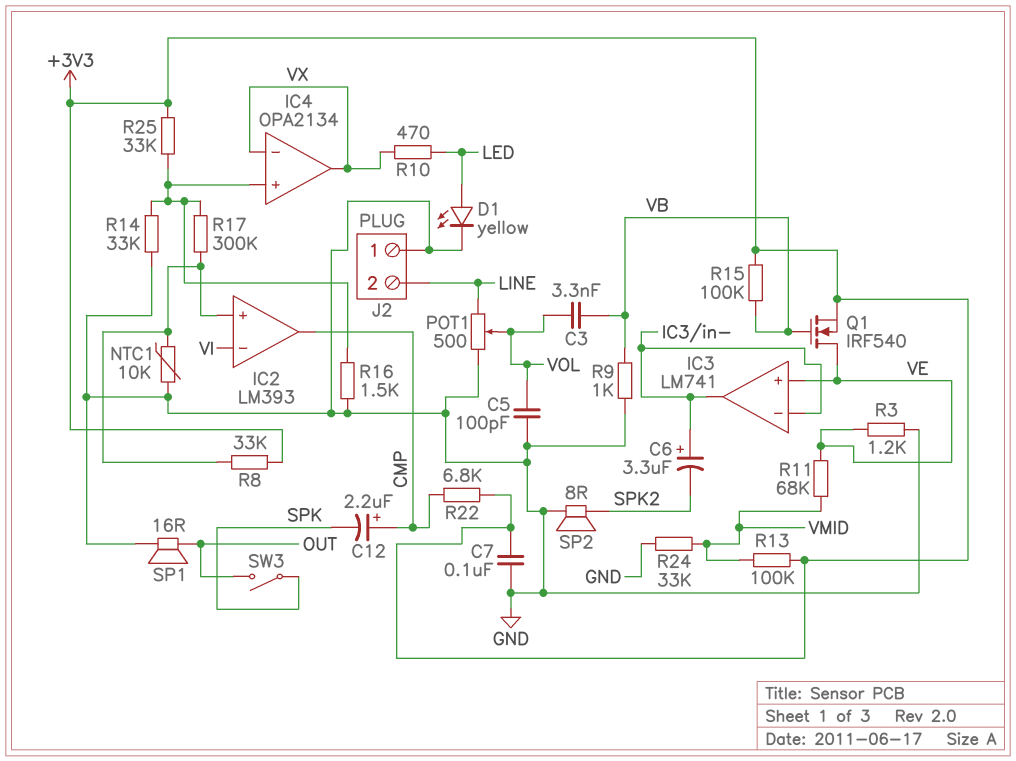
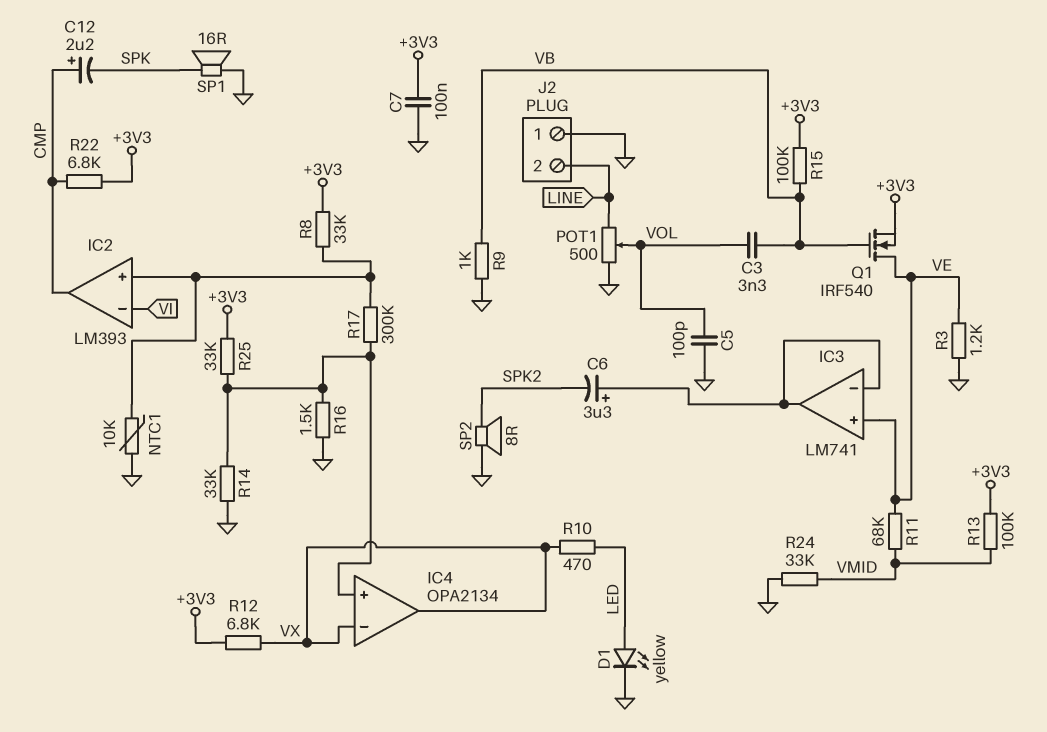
R12: none -> 6.8k (+3V3, VX)
SP1: speaker 16R (GND, OUT) -> speaker 16R (GND, SPK)
SW3: switch (OUT, SPK) -> none

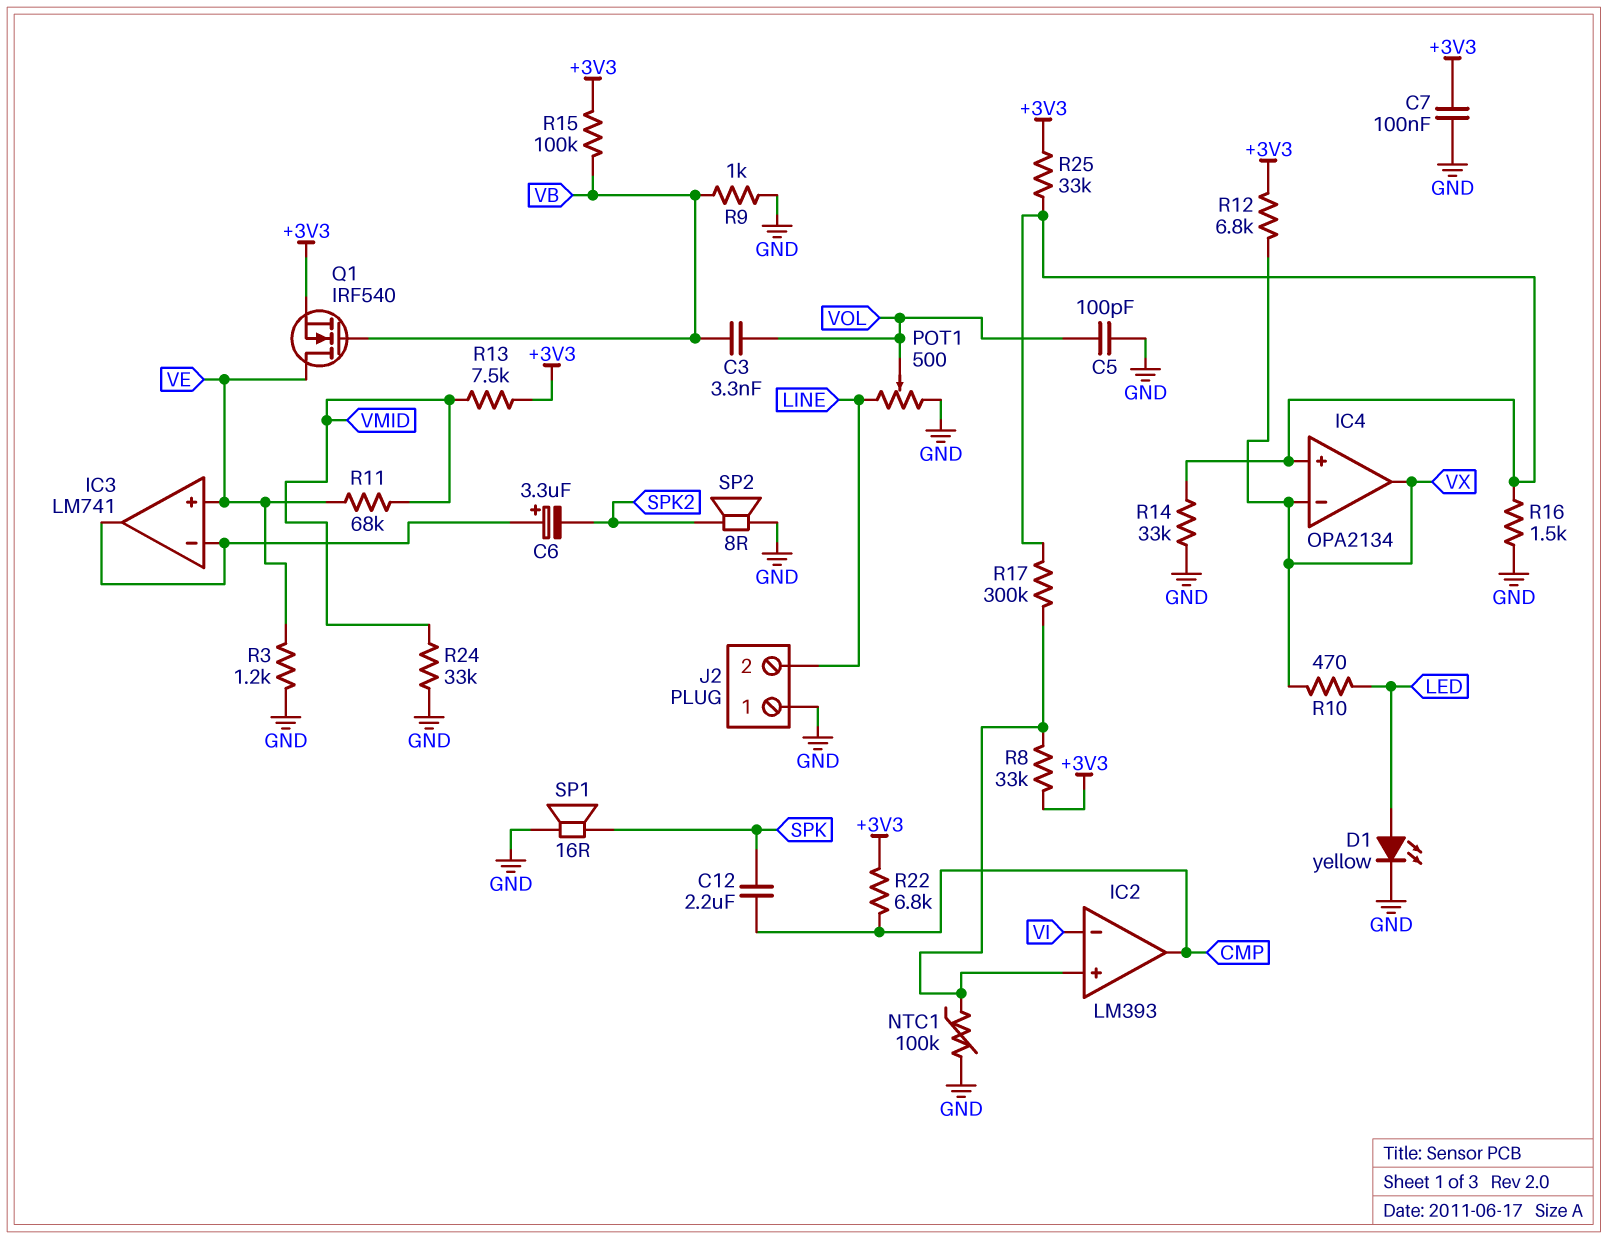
C12: 2.2uF (plus CMP, minus SPK) -> 2.2uF (CMP, SPK)
NTC1: 10k (GND, IC2/in+) -> 100k (GND, IC2/in+)
R13: 100k (+3V3, VMID) -> 7.5k (+3V3, VMID)

